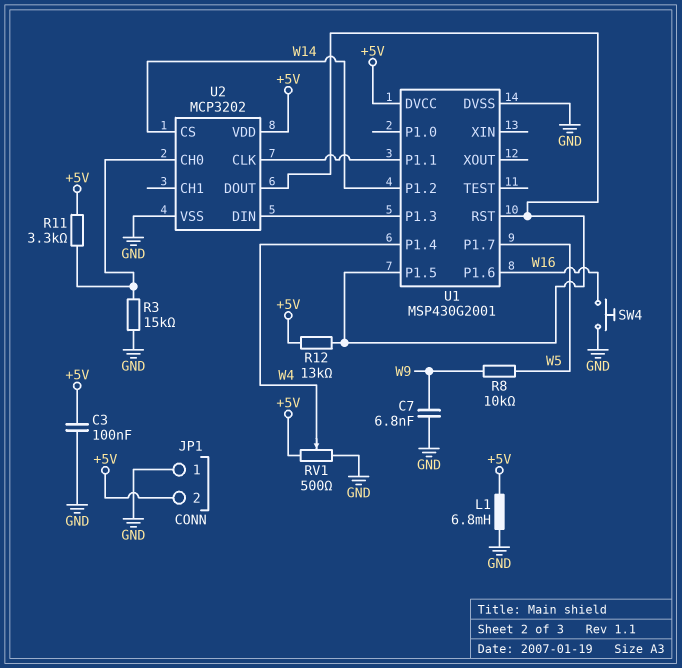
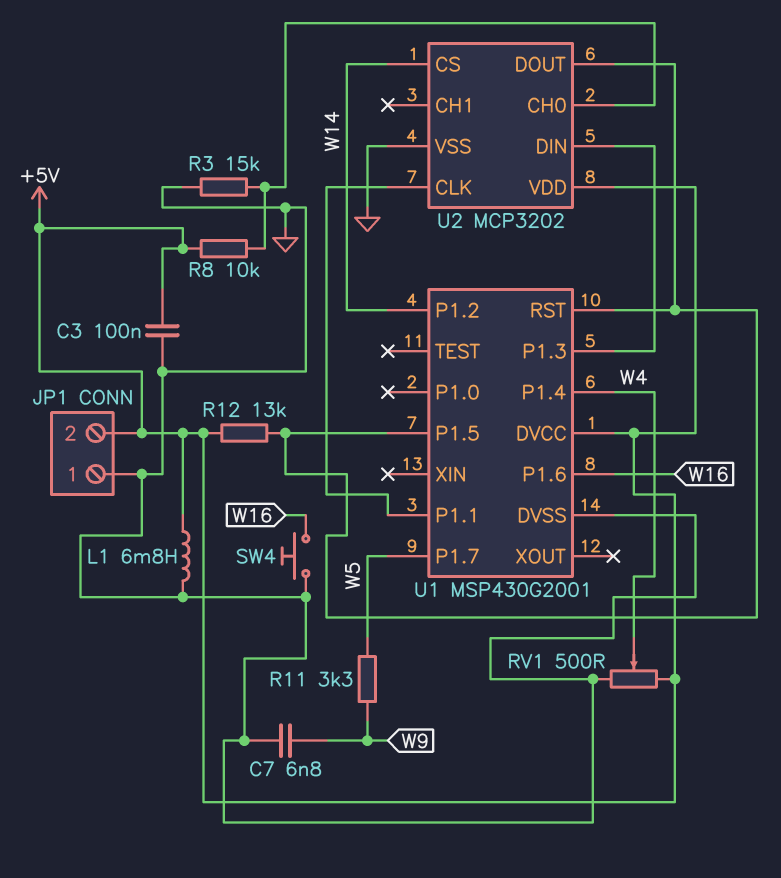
R8: 10k (W5, W9) -> 10k (+5V, U2/CH0)
R11: 3.3k (+5V, U2/CH0) -> 3.3k (W5, W9)

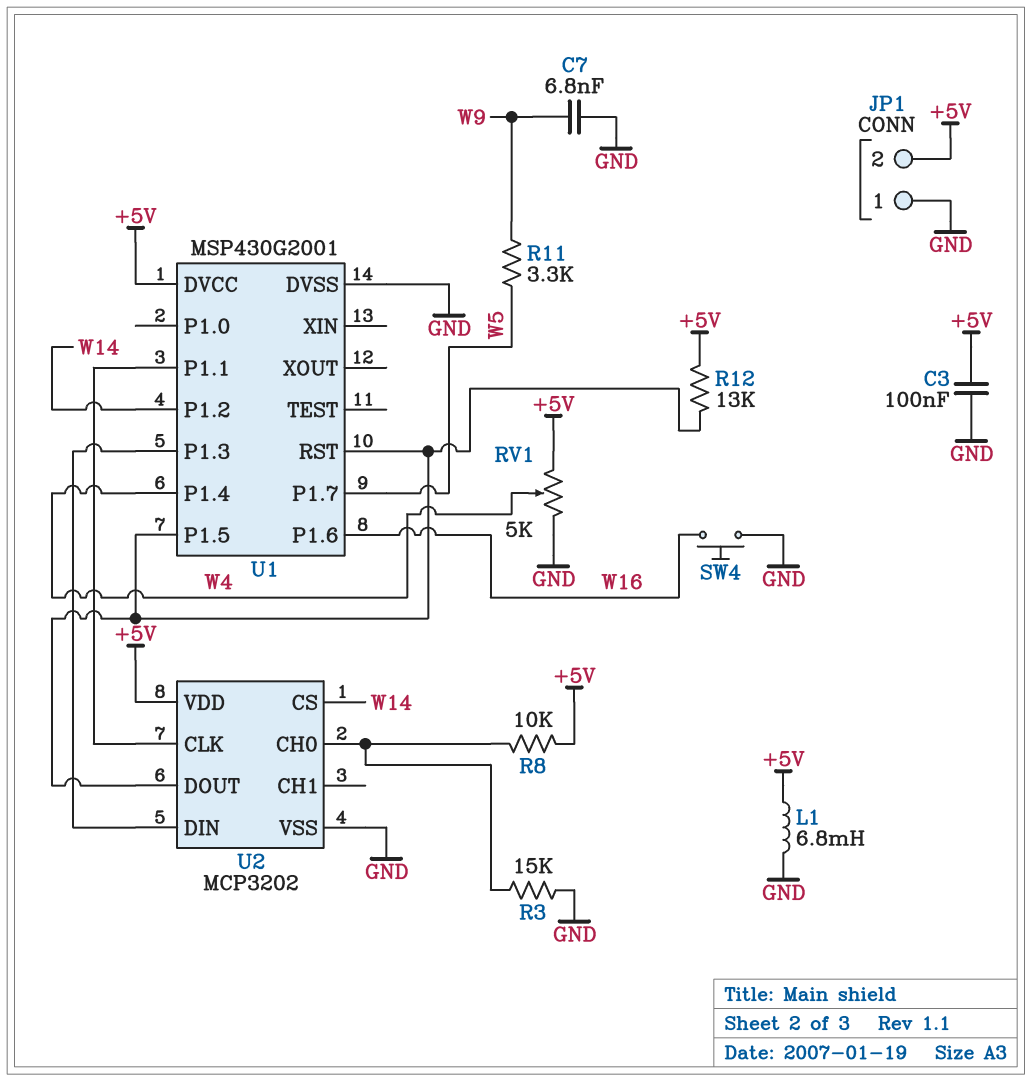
RV1: 500 (+5V, GND, wiper W4) -> 5k (+5V, GND, wiper W4)

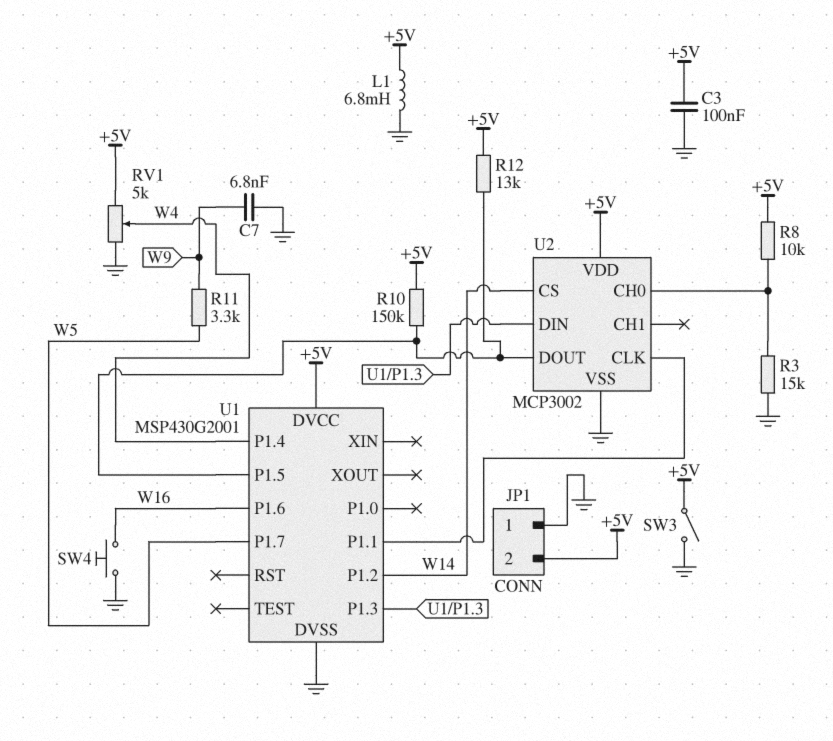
R10: none -> 150k (+5V, U1/P1.5)
SW3: none -> switch (+5V, GND)
U1 pin RST: U1/P1.5 -> none
U2: MCP3202 -> MCP3002

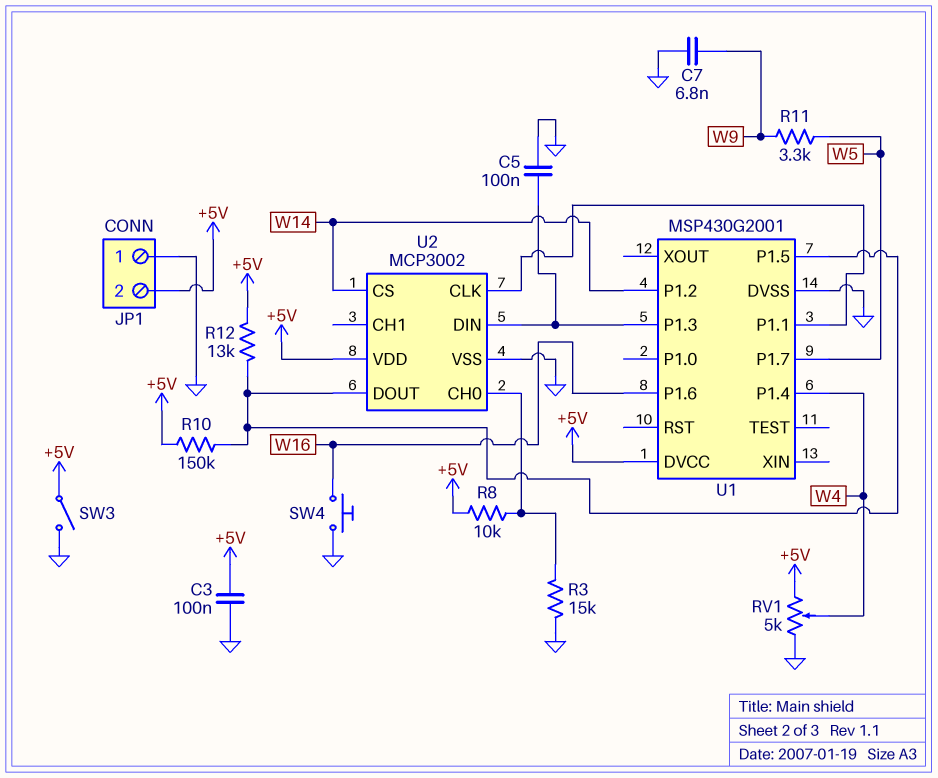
C5: none -> 100nF (GND, U1/P1.3)
L1: 6.8mH (+5V, GND) -> none

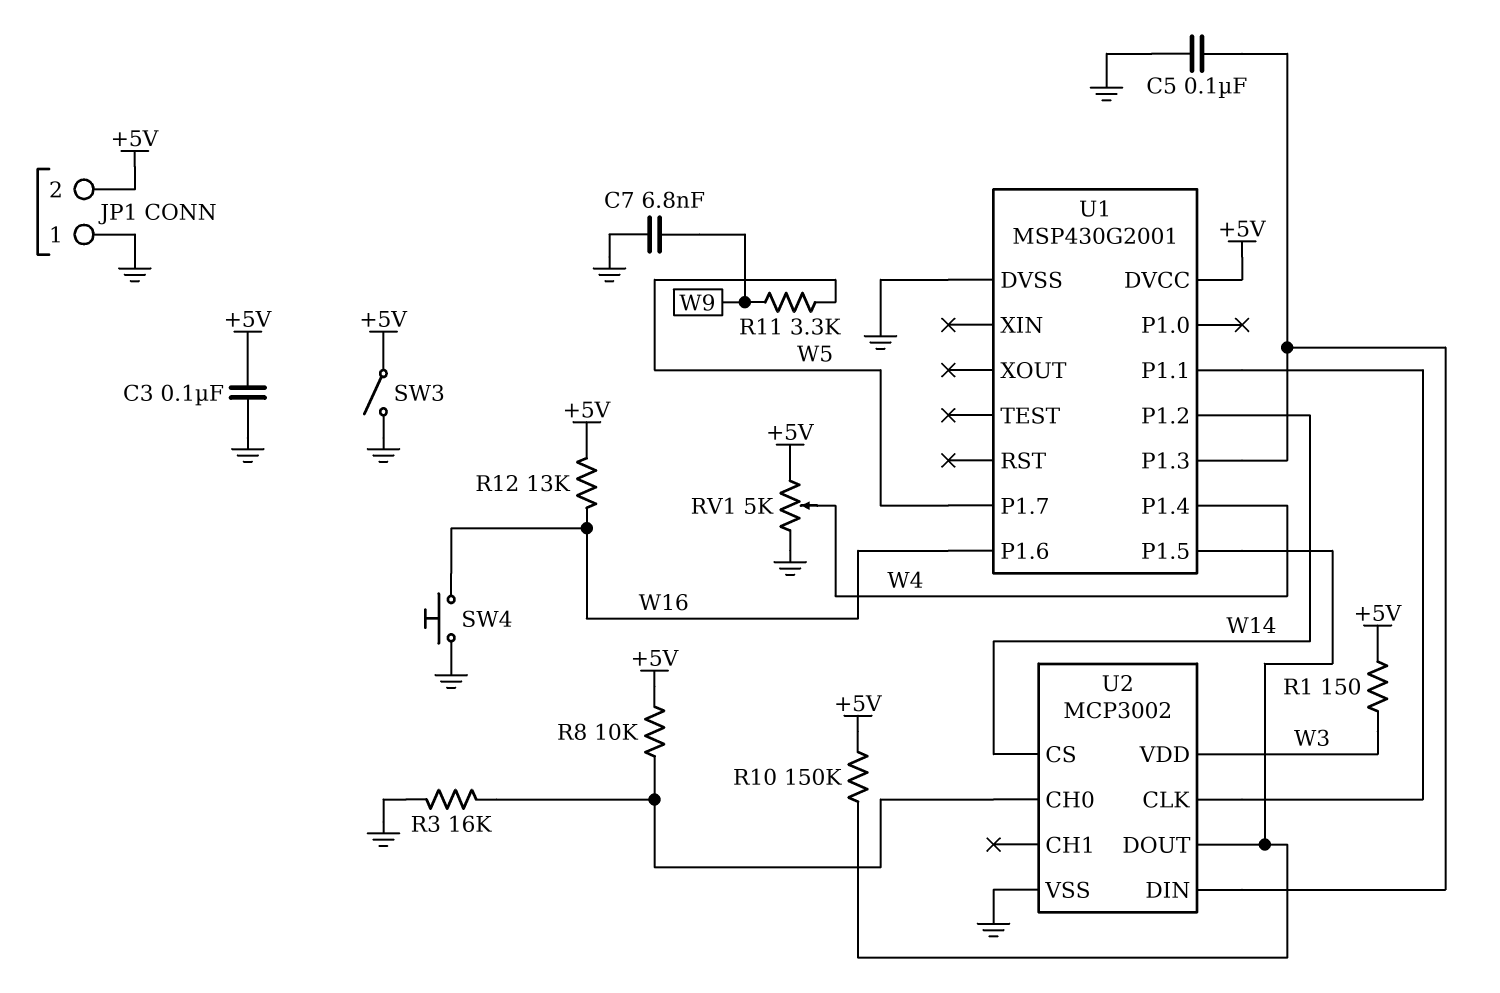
R1: none -> 150 (+5V, W3)
R3: 15k (GND, U2/CH0) -> 16k (GND, U2/CH0)
R12: 13k (+5V, U1/P1.5) -> 13k (+5V, W16)
U2 pin VDD: +5V -> W3

